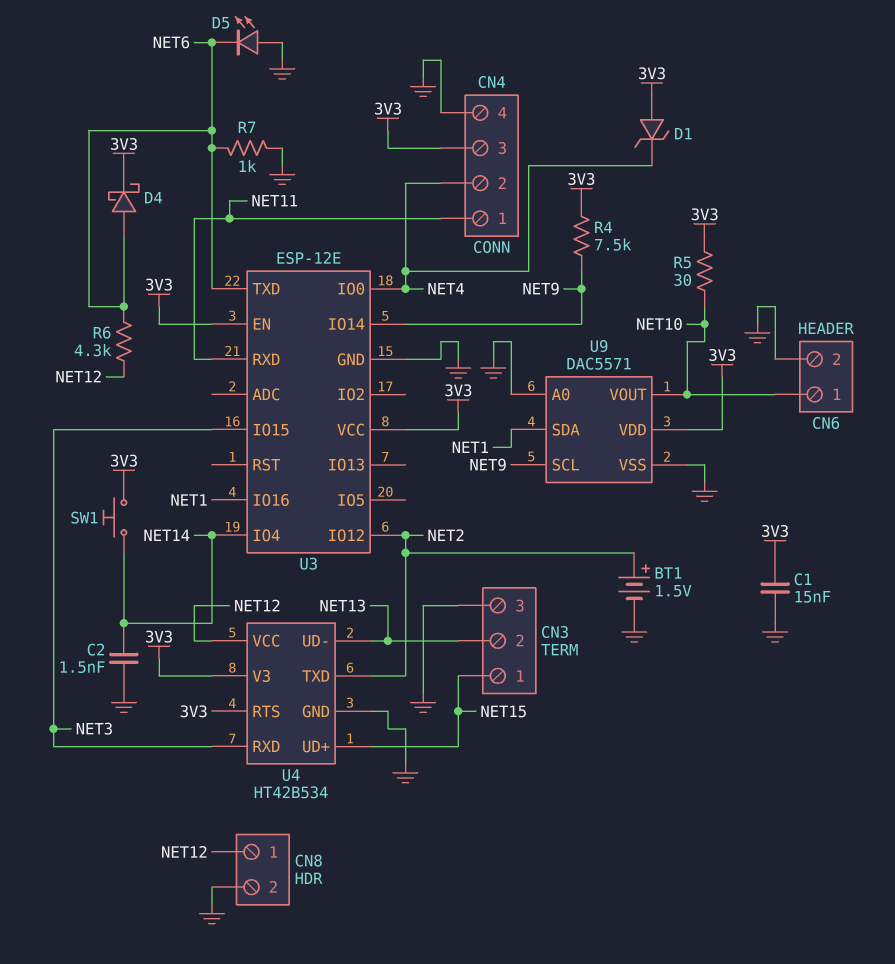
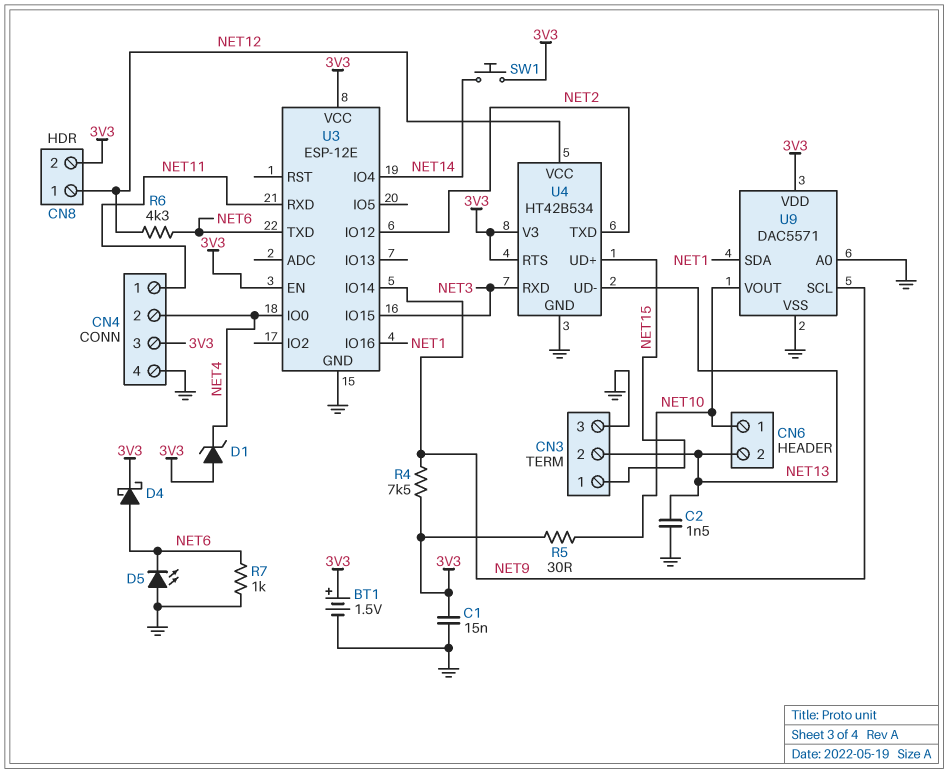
BT1: 1.5V (plus NET2, minus GND) -> 1.5V (plus 3V3, minus GND)
C2: 1.5nF (GND, NET14) -> 1.5nF (GND, NET13)
CN6 pin 2: GND -> NET13
CN8 pin 2: GND -> 3V3

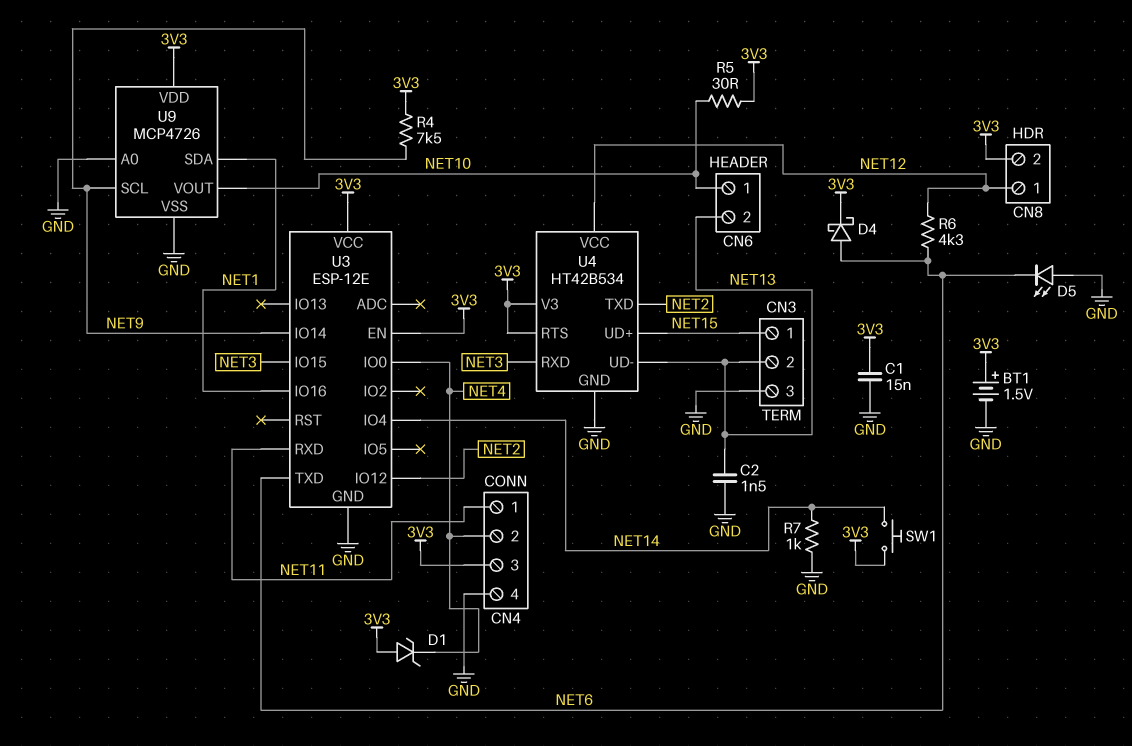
R7: 1k (GND, NET6) -> 1k (GND, NET14)
U9: DAC5571 -> MCP4726

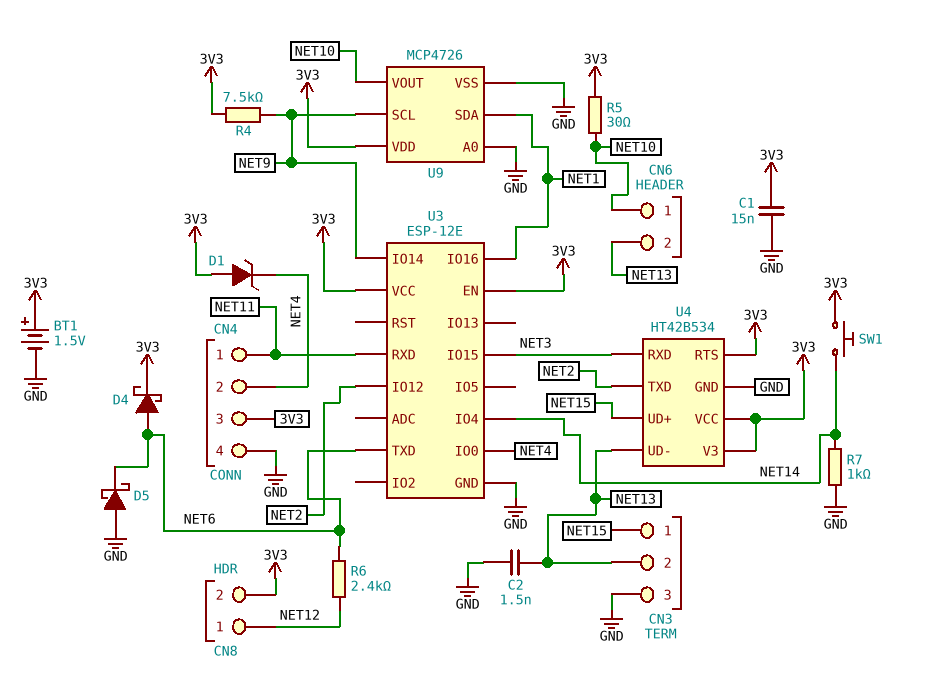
D5: LED (A GND, K NET6) -> schottky (A GND, K NET6)
R6: 4.3k (NET6, NET12) -> 2.4k (NET6, NET12)
U4 pin VCC: NET12 -> 3V3

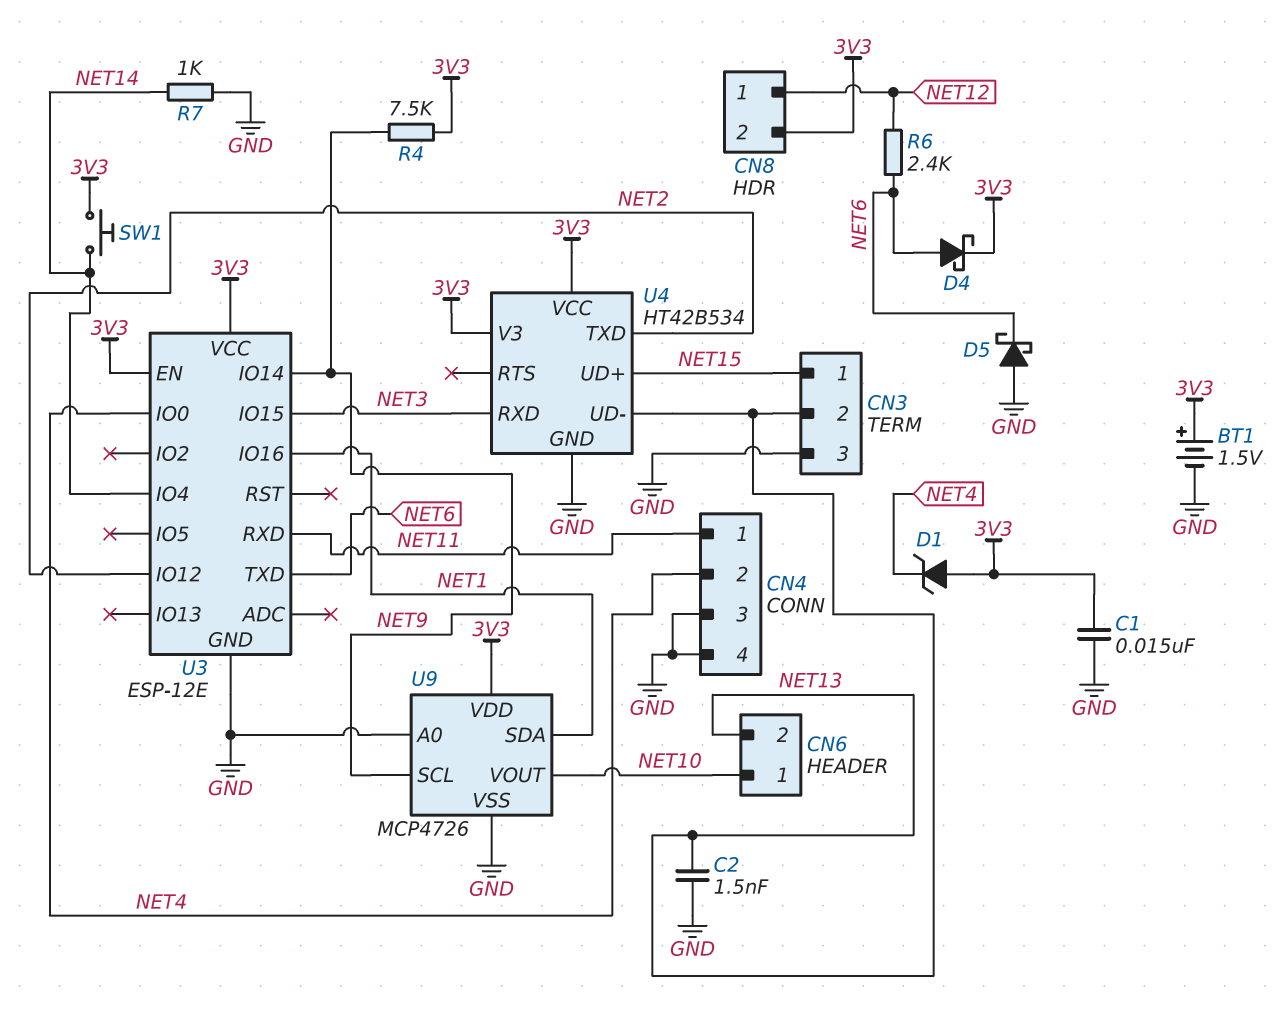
CN4 pin 3: 3V3 -> GND
R5: 30 (3V3, NET10) -> none
U4 pin RTS: 3V3 -> none

